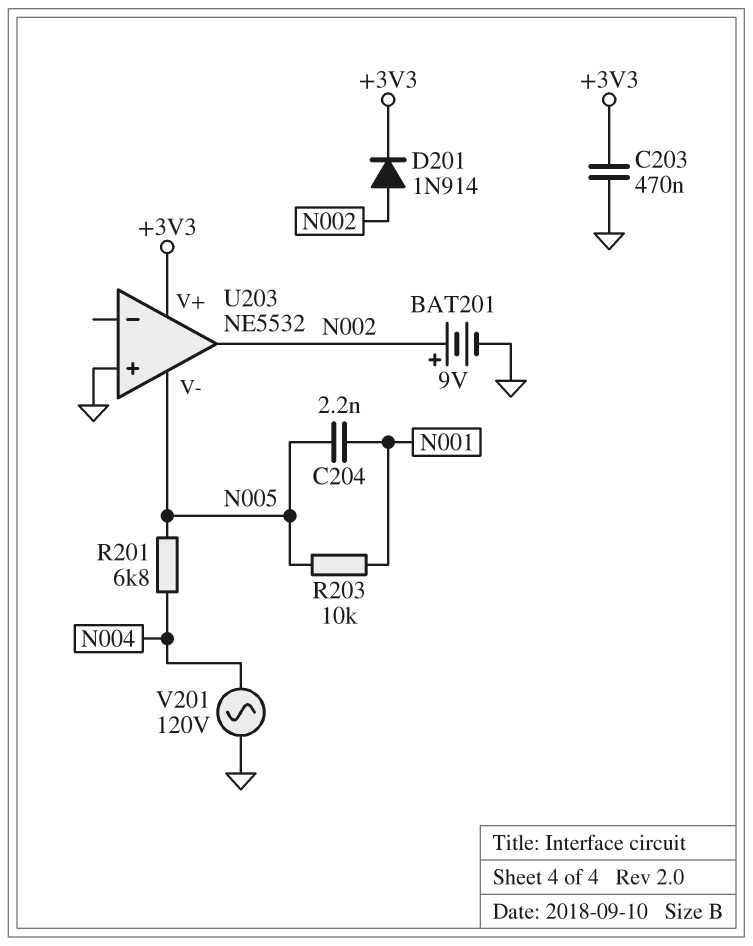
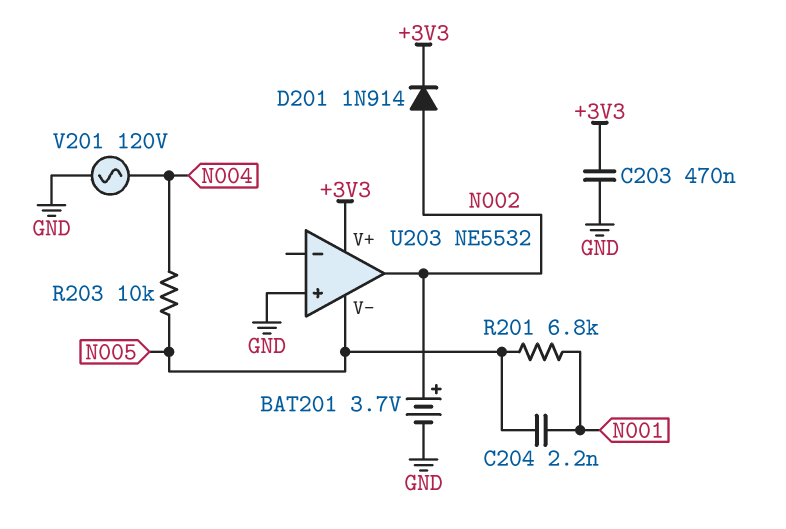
BAT201: 9V (plus N002, minus GND) -> 3.7V (plus N002, minus GND)
R201: 6.8k (N004, N005) -> 6.8k (N001, N005)
R203: 10k (N001, N005) -> 10k (N004, N005)

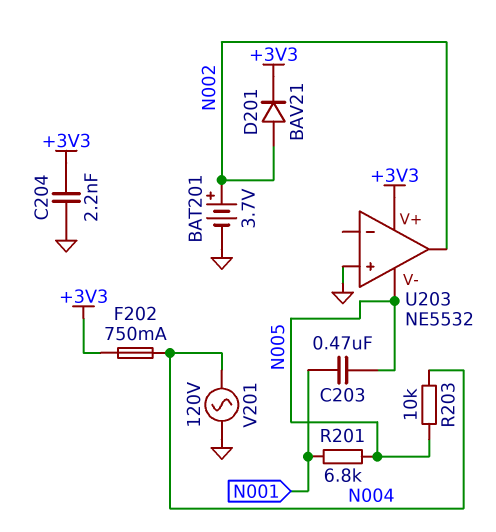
C203: 470nF (+3V3, GND) -> 470nF (N001, N005)
C204: 2.2nF (N001, N005) -> 2.2nF (+3V3, GND)
D201: diode 1N914 (A N002, K +3V3) -> diode BAV21 (A N002, K +3V3)
F202: none -> 750mA (+3V3, N004)

